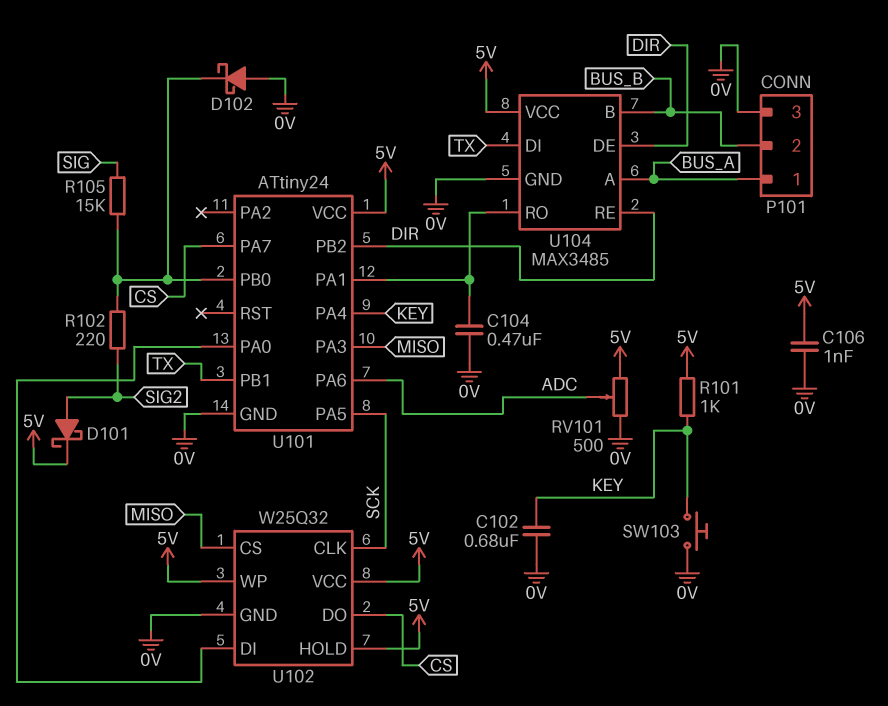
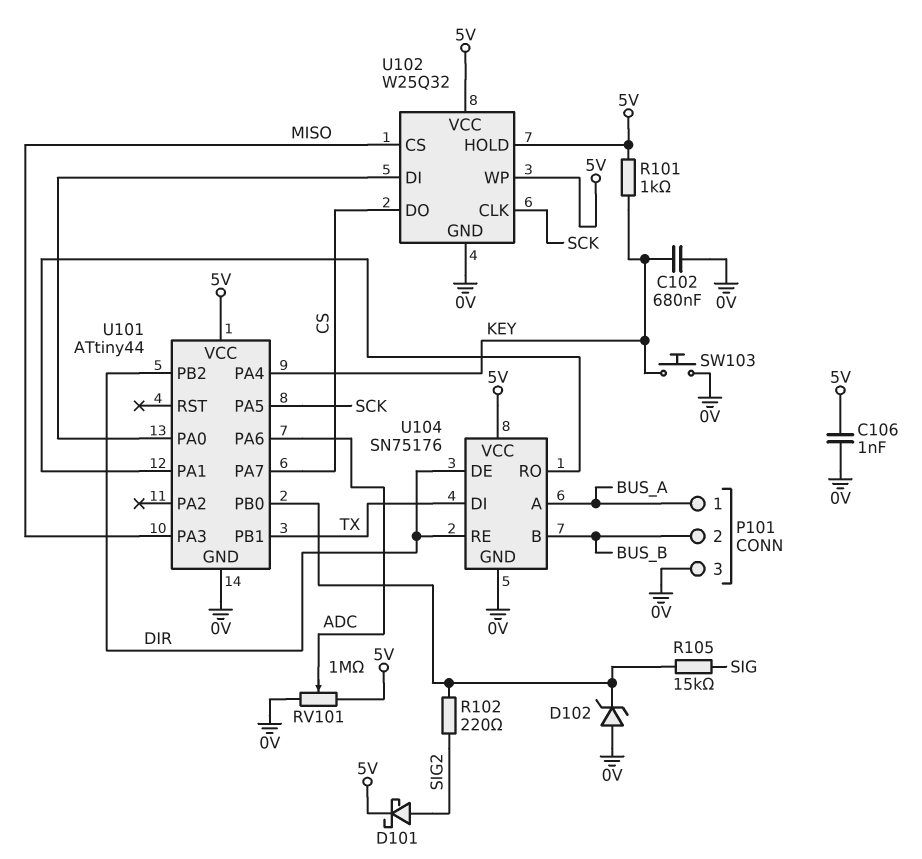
C104: 470nF (0V, U101/PA1) -> none
D102: schottky (A 0V, K U101/PB0) -> zener (A 0V, K U101/PB0)
RV101: 500 (0V, 5V, wiper ADC) -> 1M (0V, 5V, wiper ADC)
U101: ATtiny24 -> ATtiny44
U104: MAX3485 -> SN75176

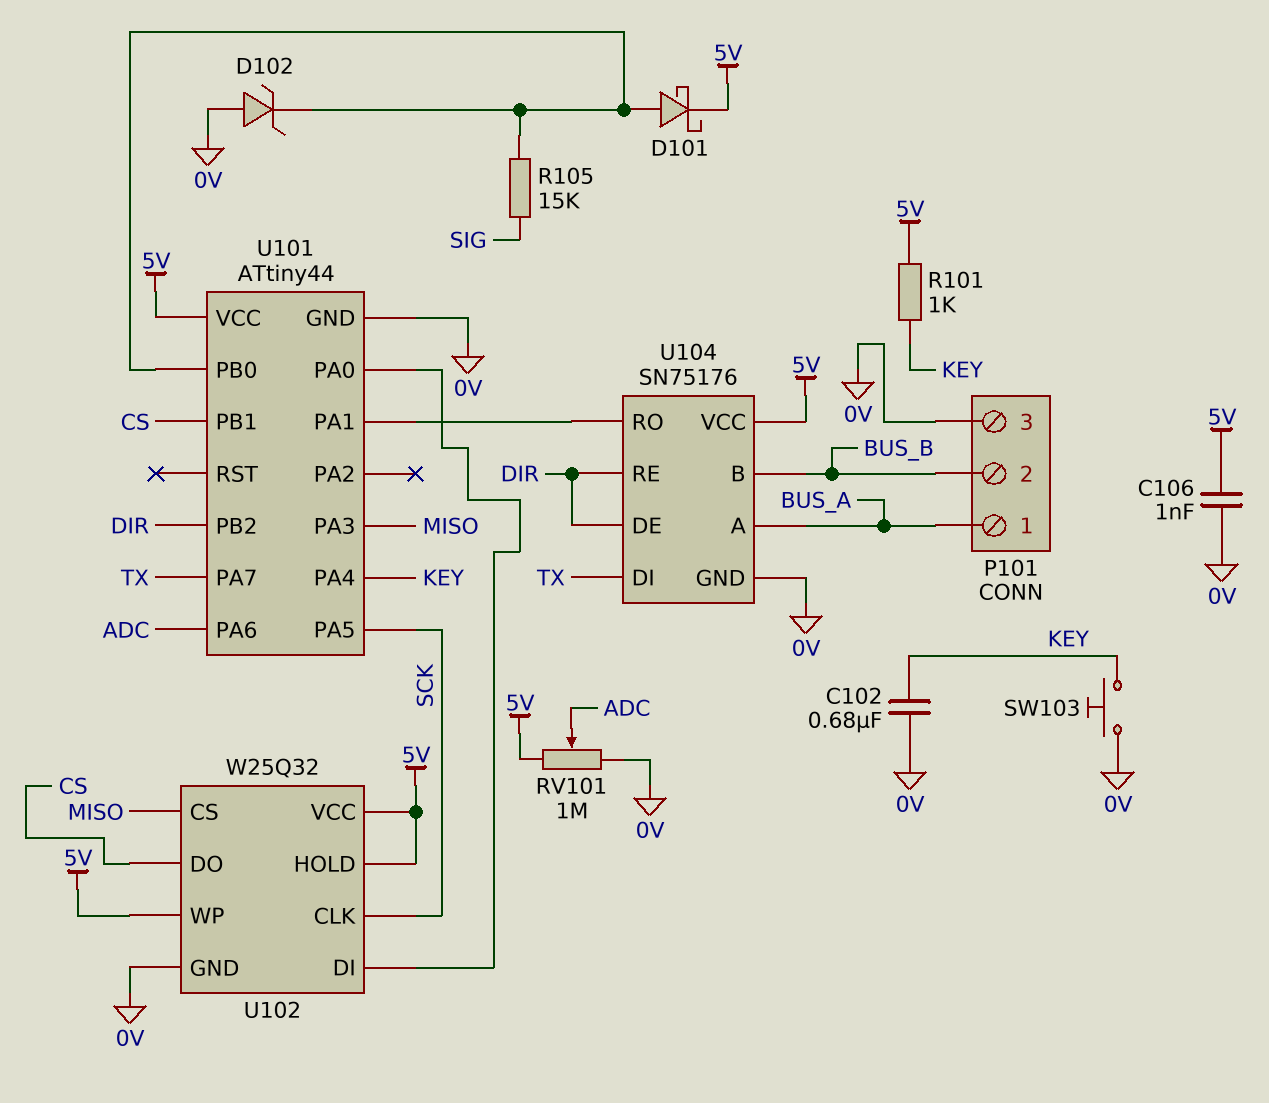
D101: schottky (A SIG2, K 5V) -> schottky (A U101/PB0, K 5V)
R102: 220 (SIG2, U101/PB0) -> none
U101 pin PA7: CS -> TX
U101 pin PB1: TX -> CS

